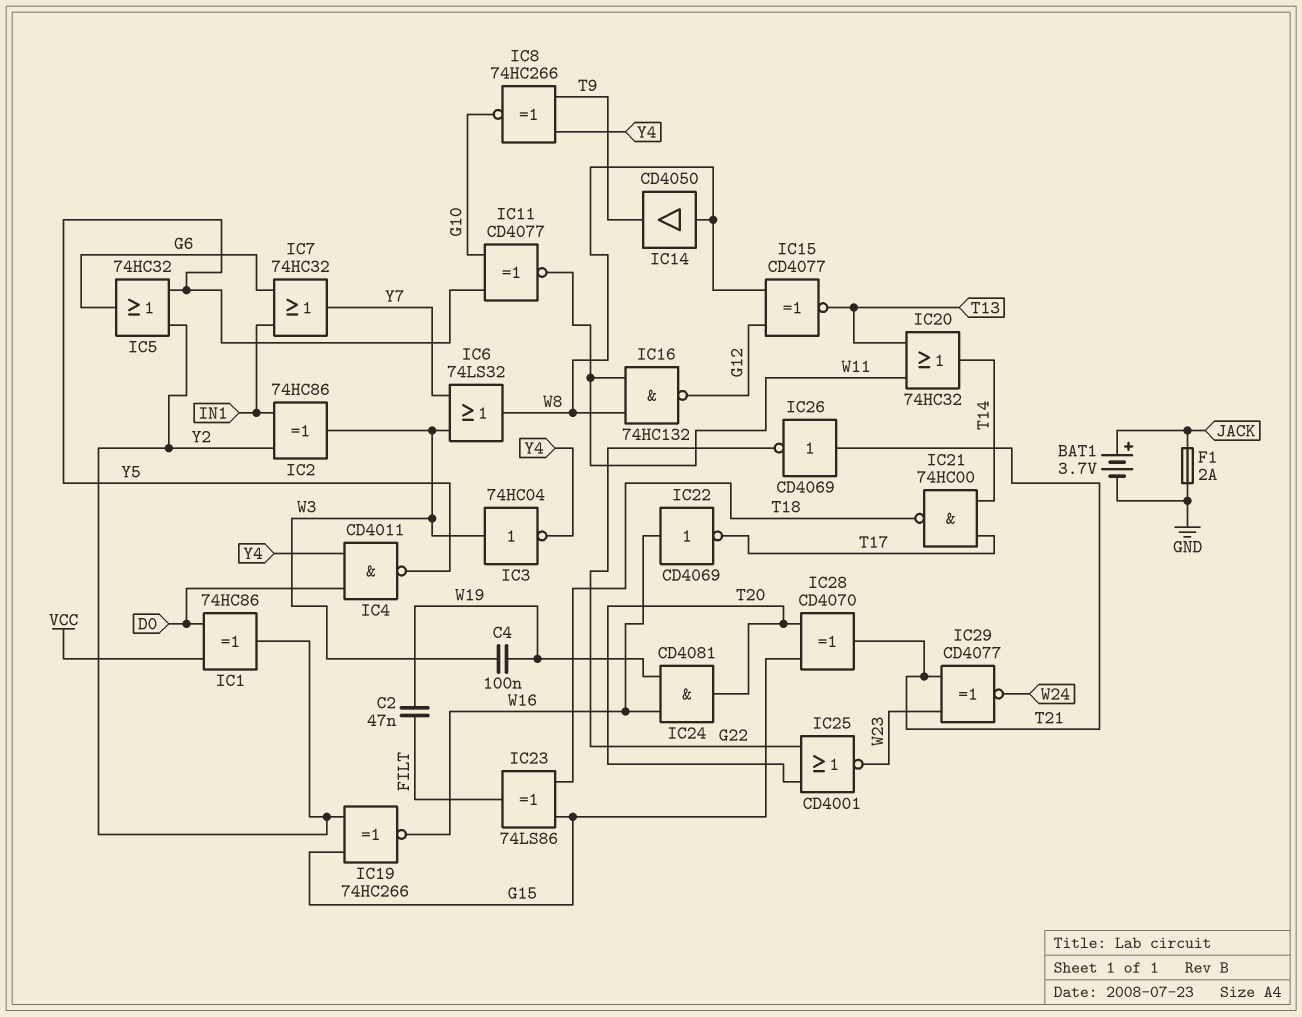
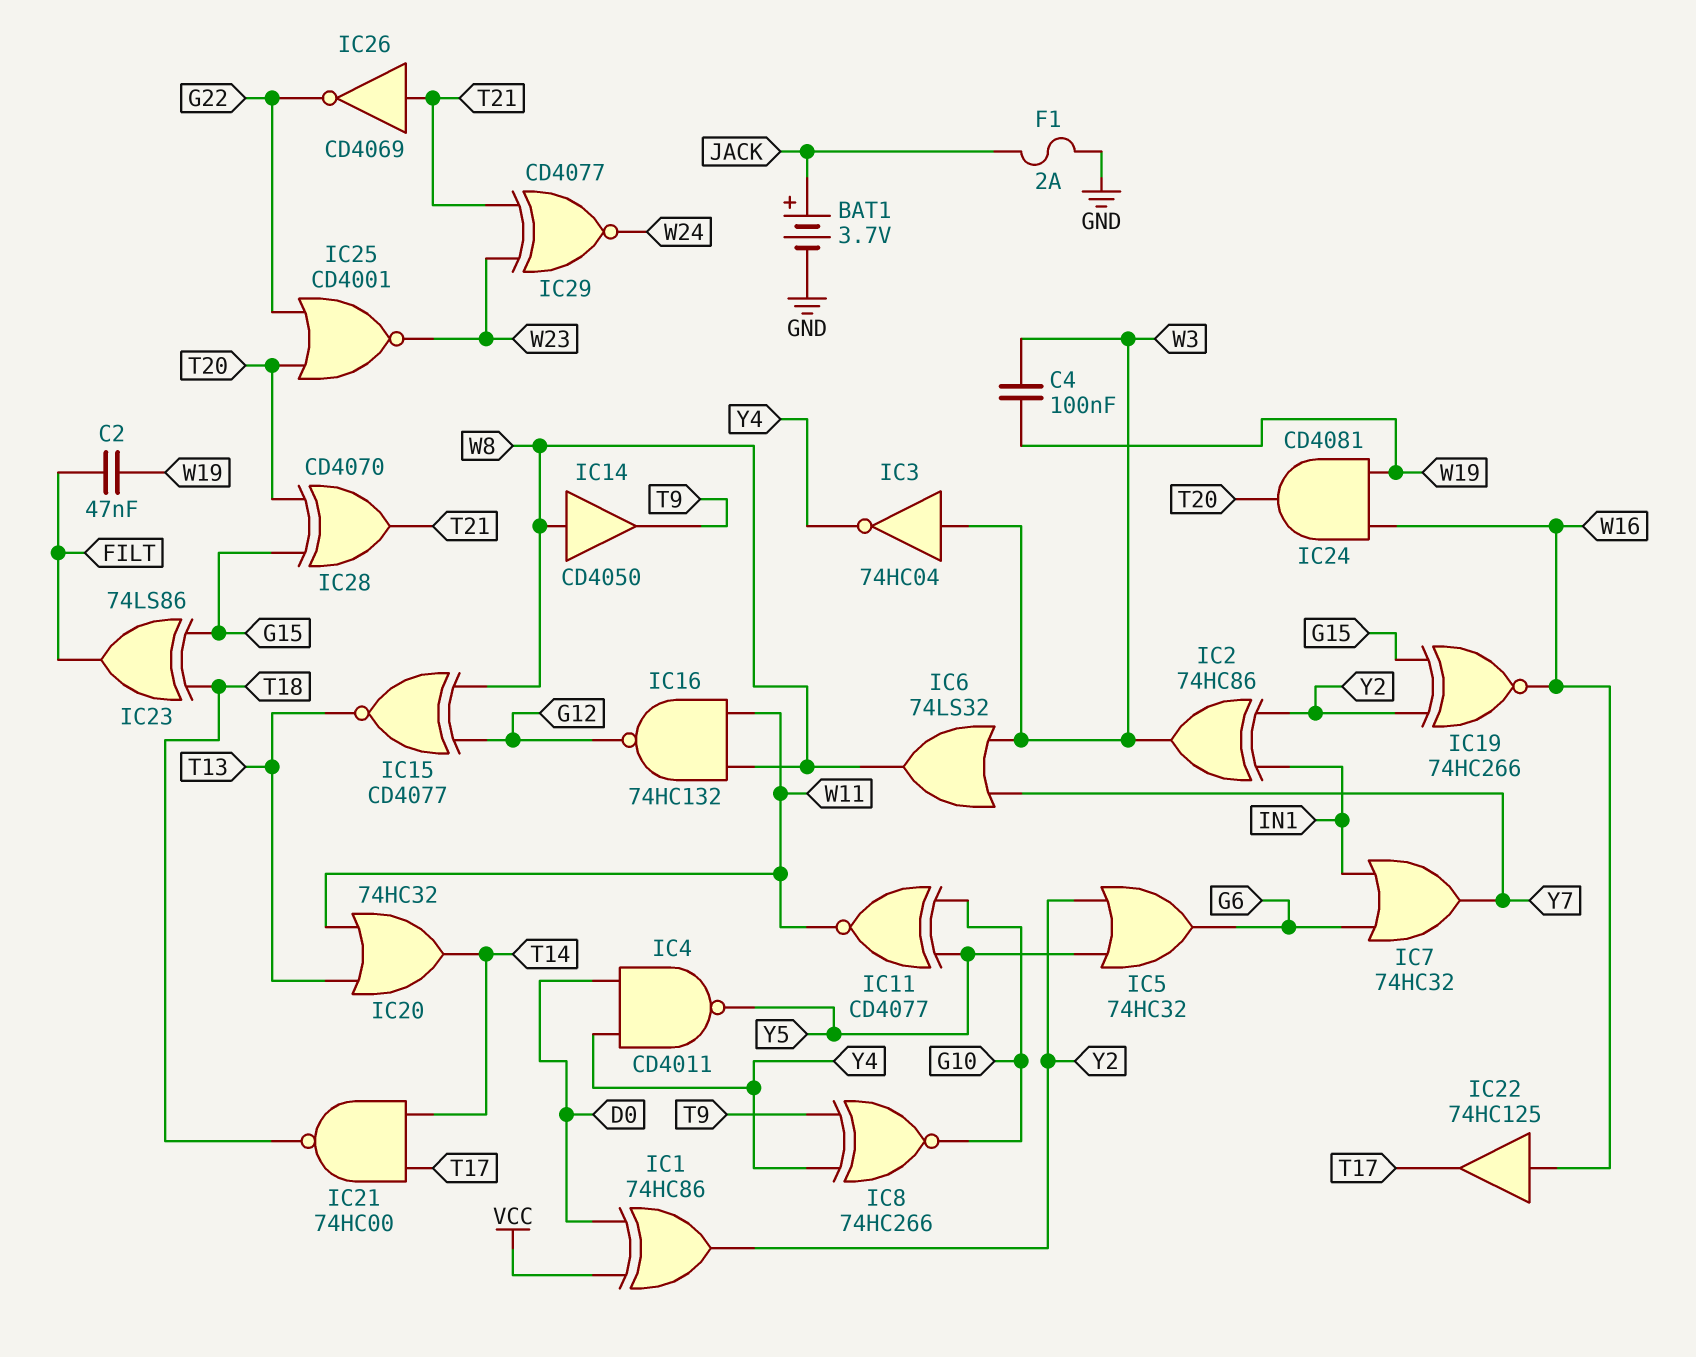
IC22: NOT CD4069 (in W16, out T17) -> buffer 74HC125 (in W16, out T17)

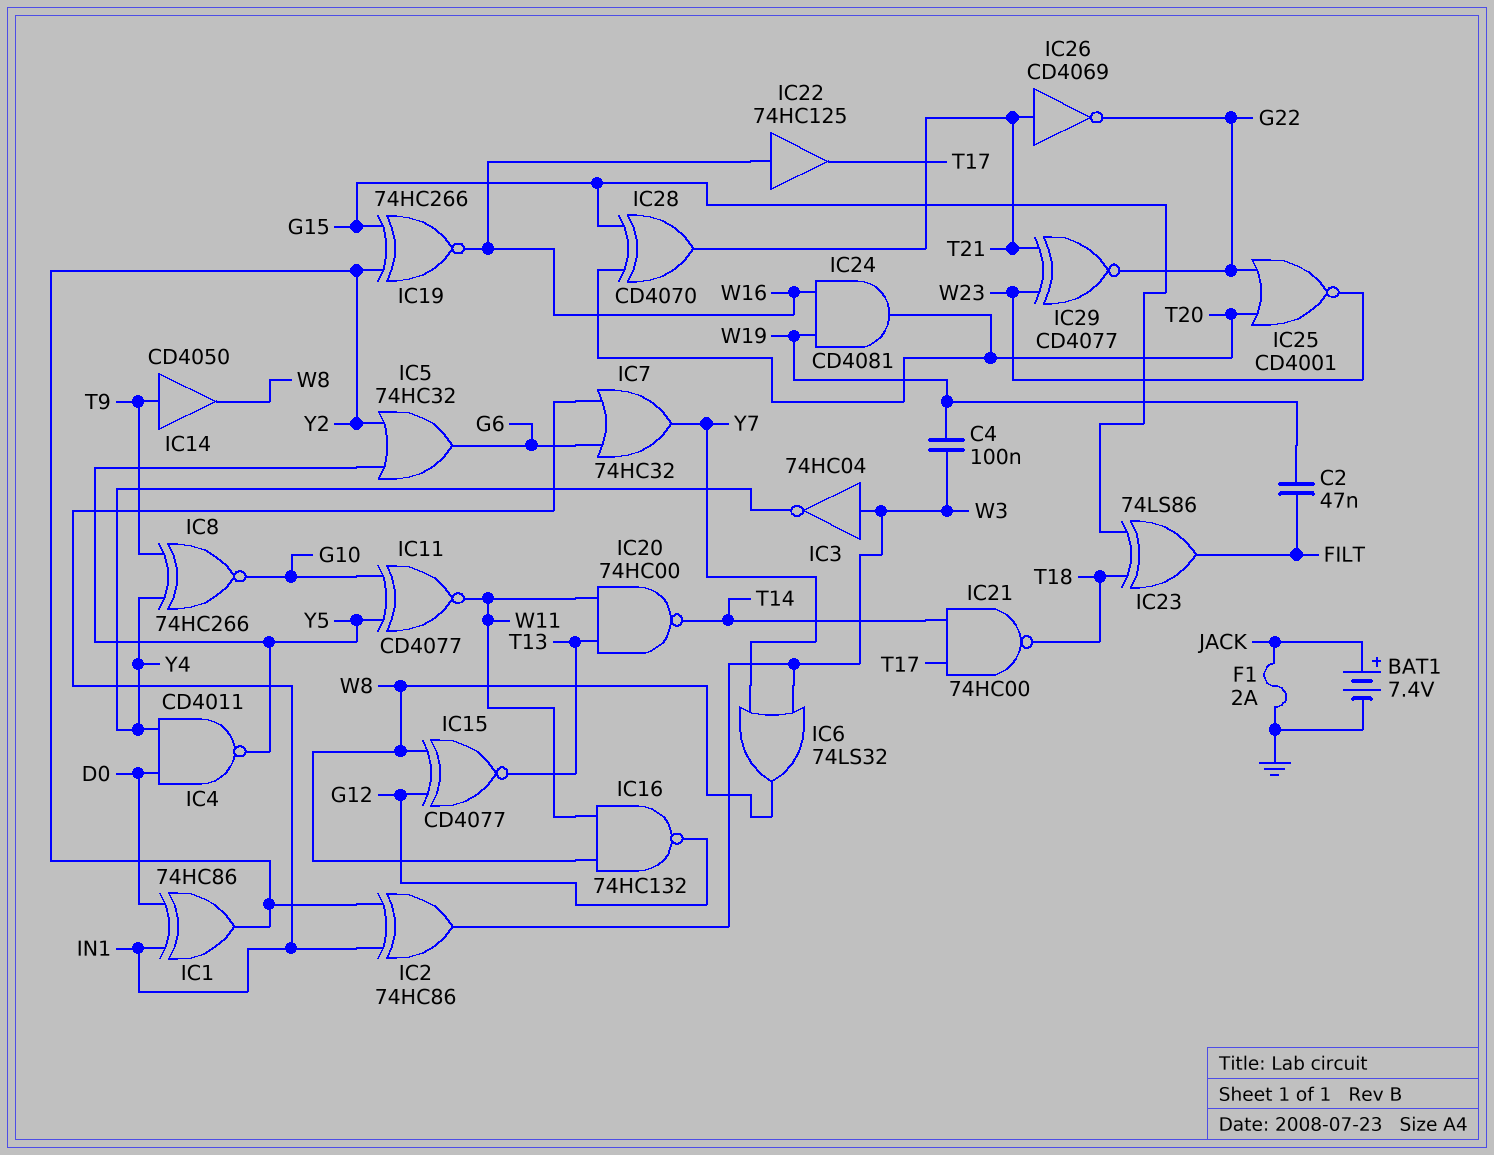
BAT1: 3.7V (plus JACK, minus GND) -> 7.4V (plus JACK, minus GND)
IC1: XOR 74HC86 (in D0, in VCC, out Y2) -> XOR 74HC86 (in D0, in IN1, out Y2)
IC14: buffer CD4050 (in W8, out T9) -> buffer CD4050 (in T9, out W8)
IC20: OR 74HC32 (in T13, in W11, out T14) -> NAND 74HC00 (in T13, in W11, out T14)
IC29: XNOR CD4077 (in T21, in W23, out W24) -> XNOR CD4077 (in T21, in W23, out G22)

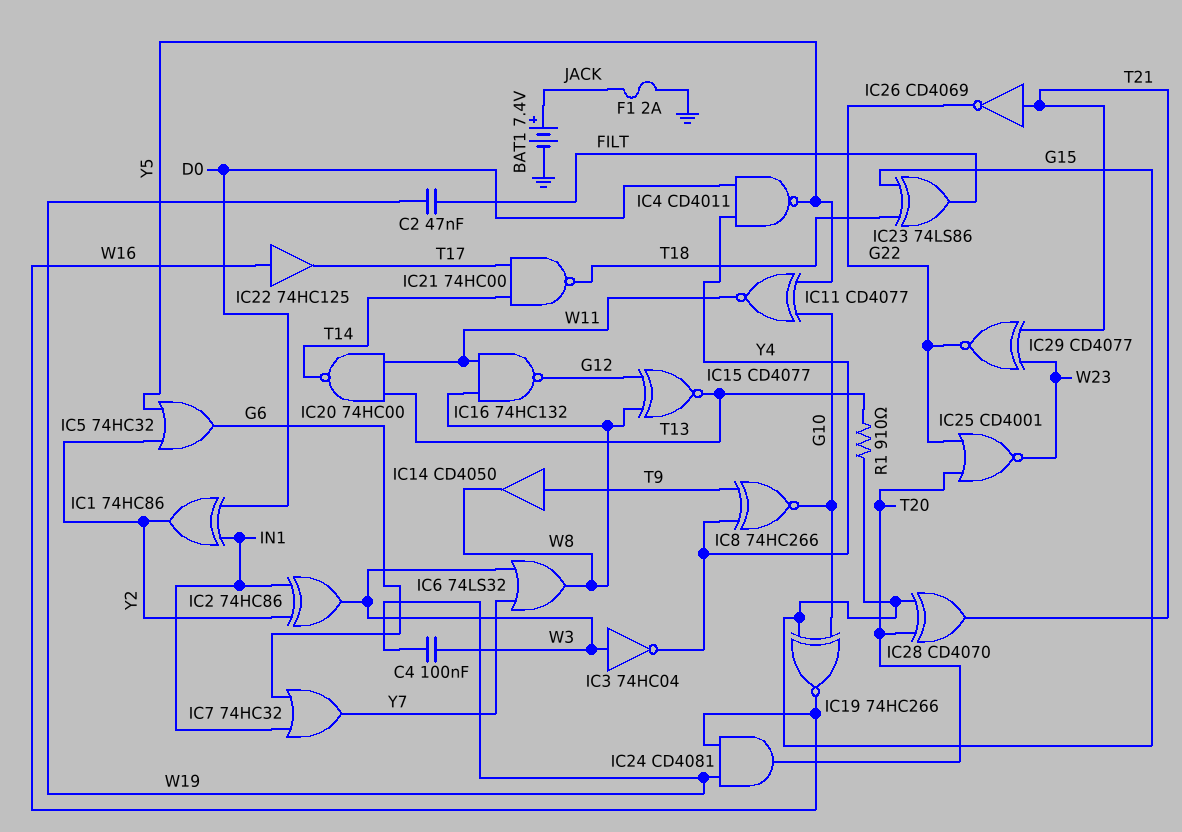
IC19: XNOR 74HC266 (in G15, in Y2, out W16) -> XNOR 74HC266 (in G10, in G15, out W16)
R1: none -> 910 (G15, T13)

